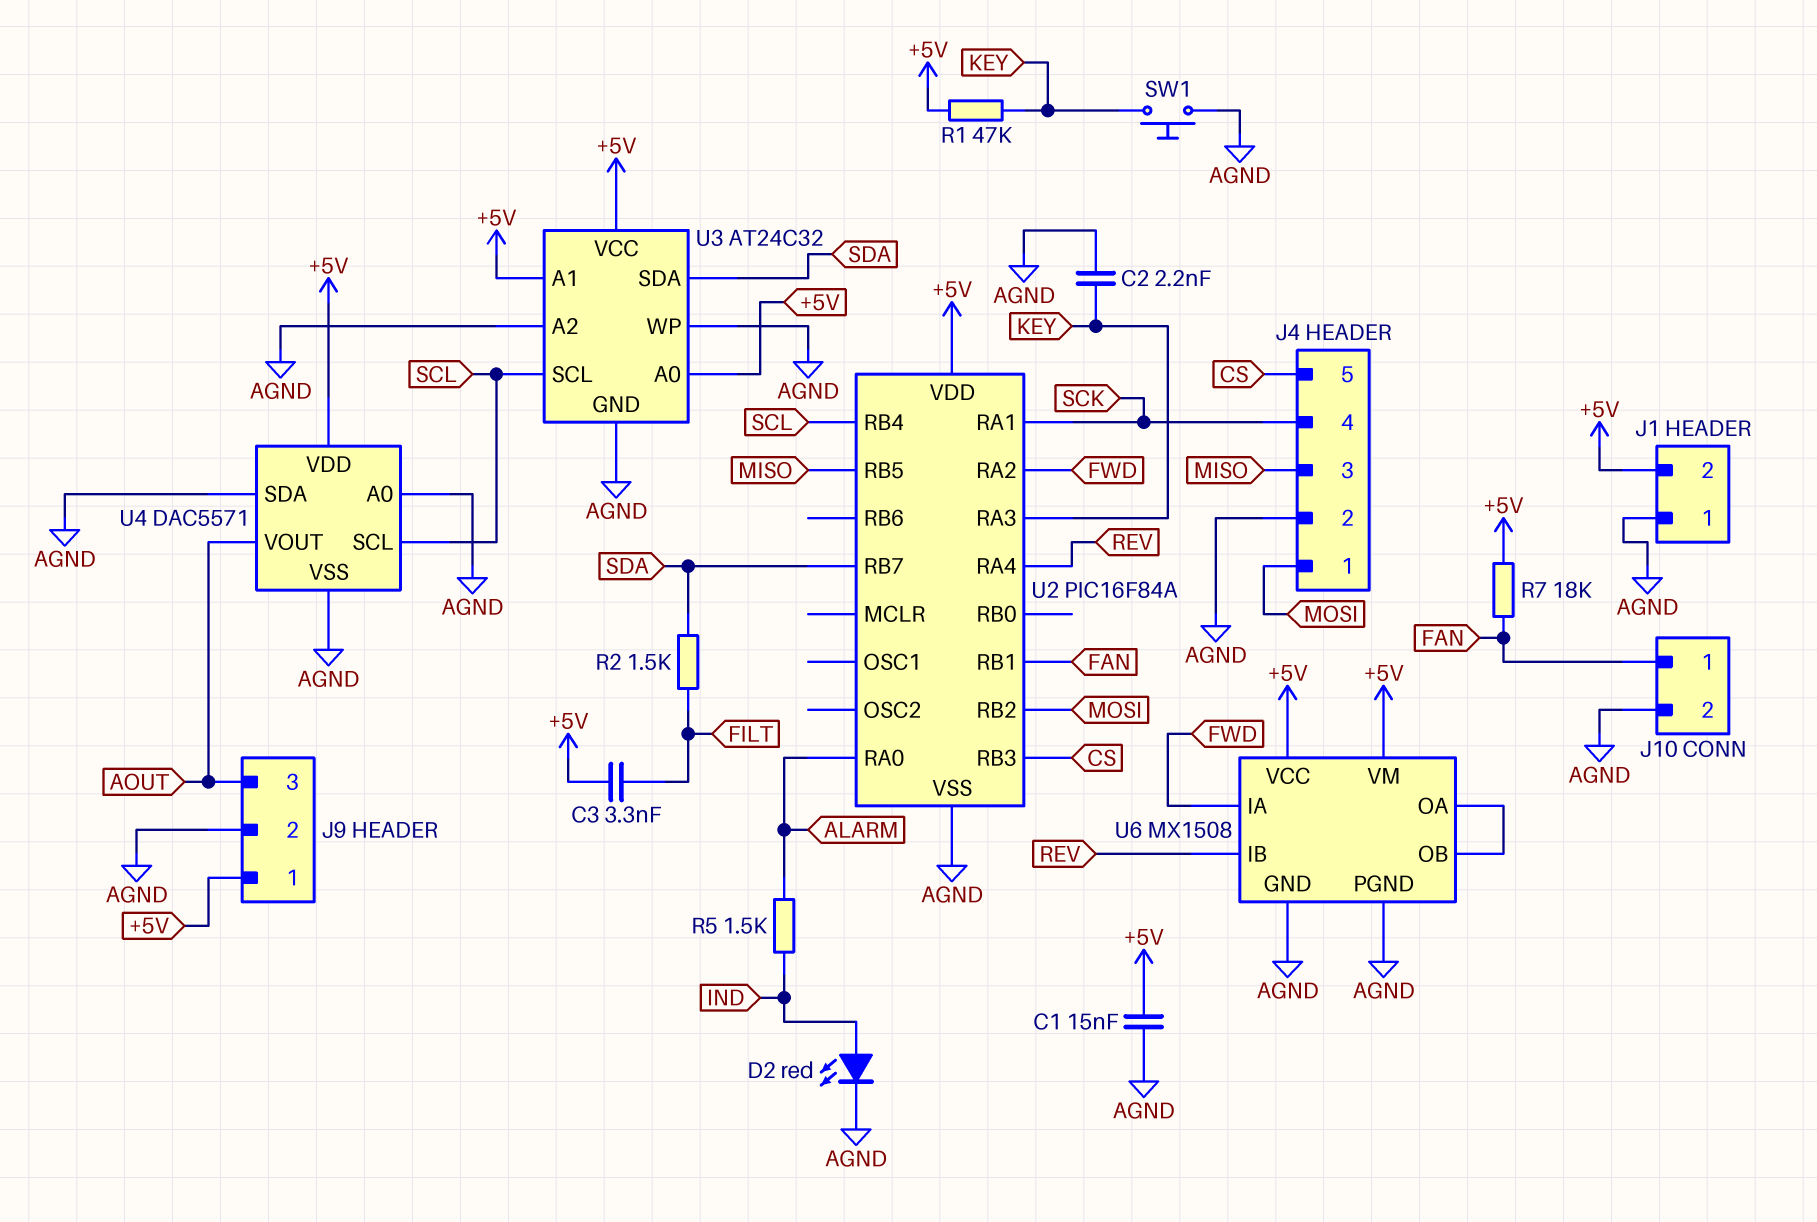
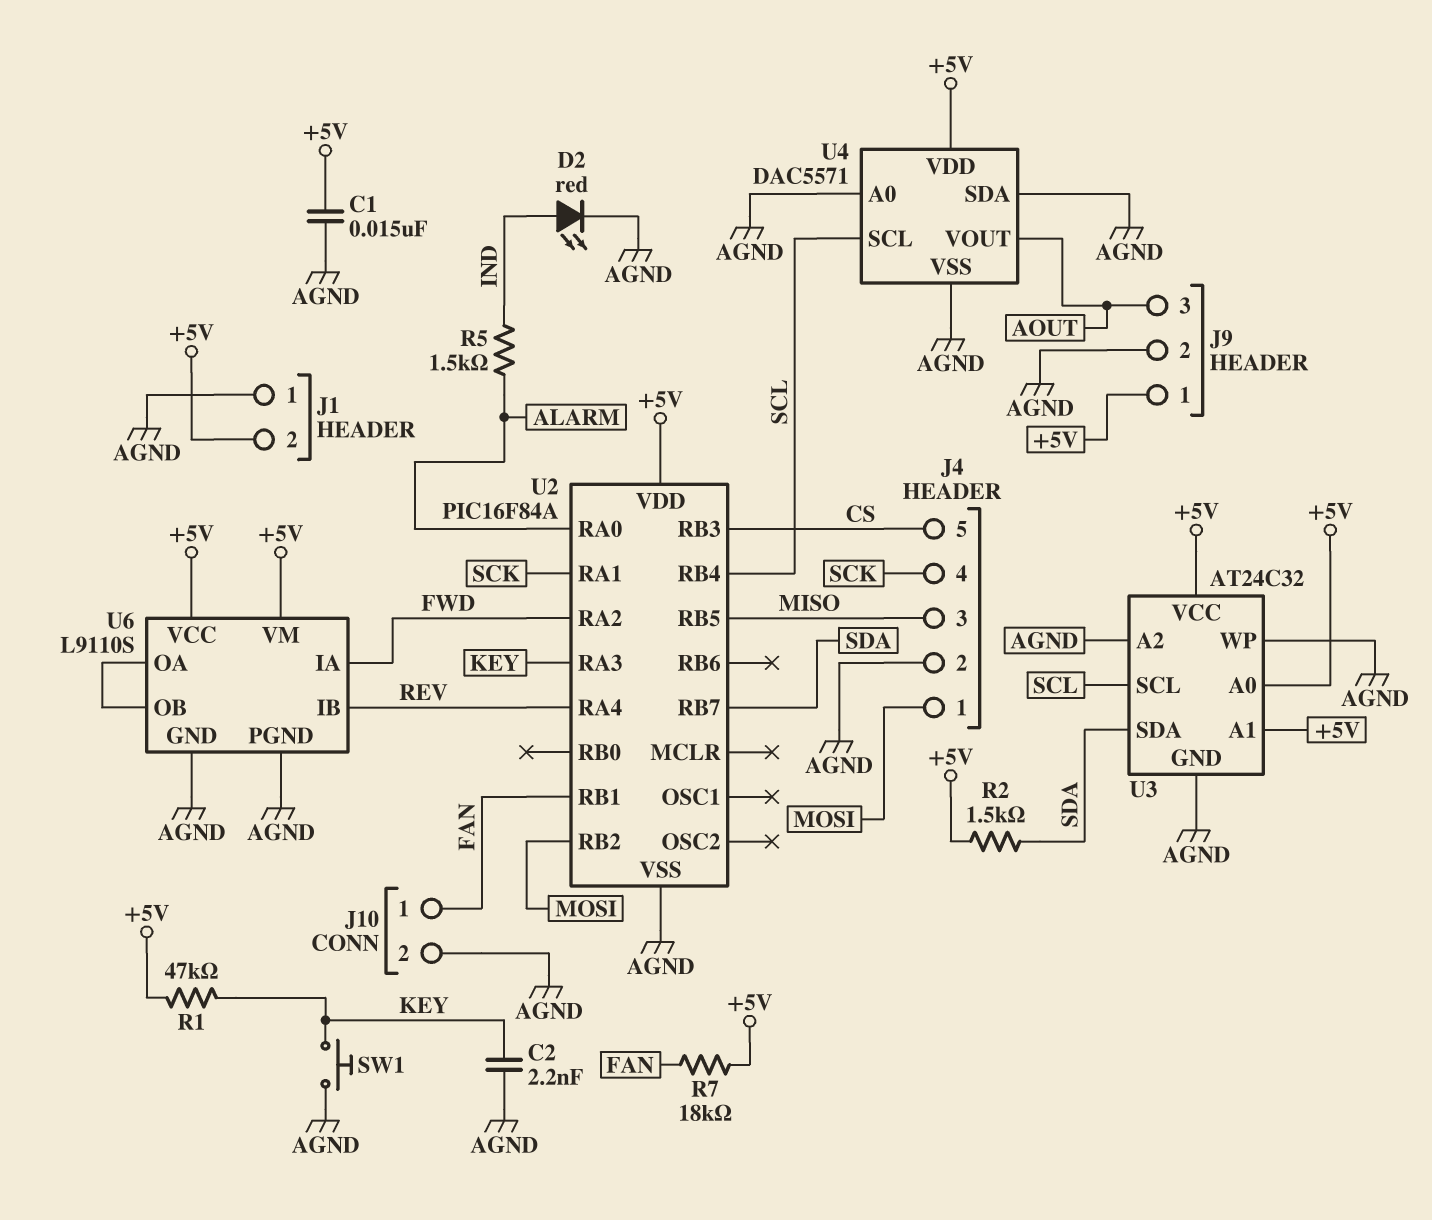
C3: 3.3nF (+5V, FILT) -> none
R2: 1.5k (FILT, SDA) -> 1.5k (+5V, SDA)
U6: MX1508 -> L9110S

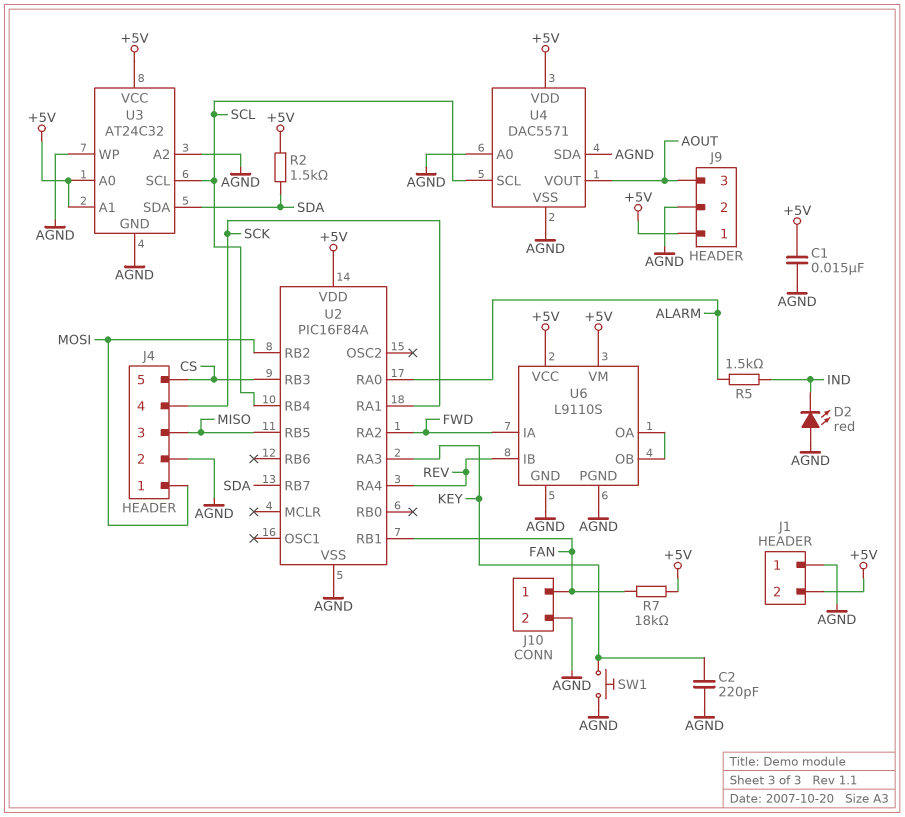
C2: 2.2nF (AGND, KEY) -> 220pF (AGND, KEY)
D2: LED red (A IND, K AGND) -> LED red (A AGND, K IND)
R1: 47k (+5V, KEY) -> none

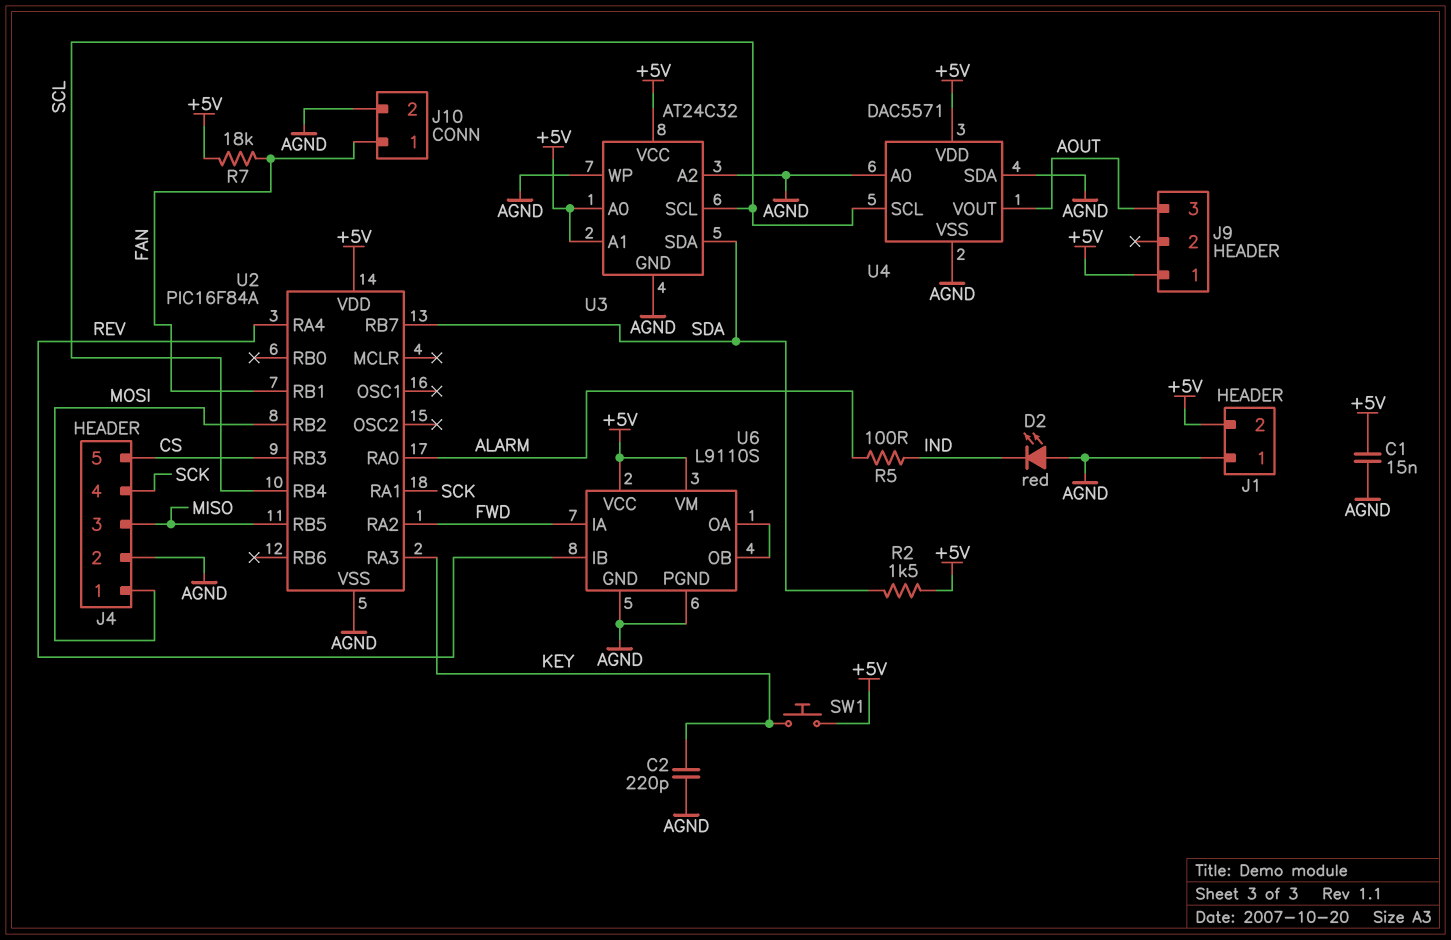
J9 pin 2: AGND -> none
R5: 1.5k (ALARM, IND) -> 100 (ALARM, IND)
SW1: button (AGND, KEY) -> button (+5V, KEY)

